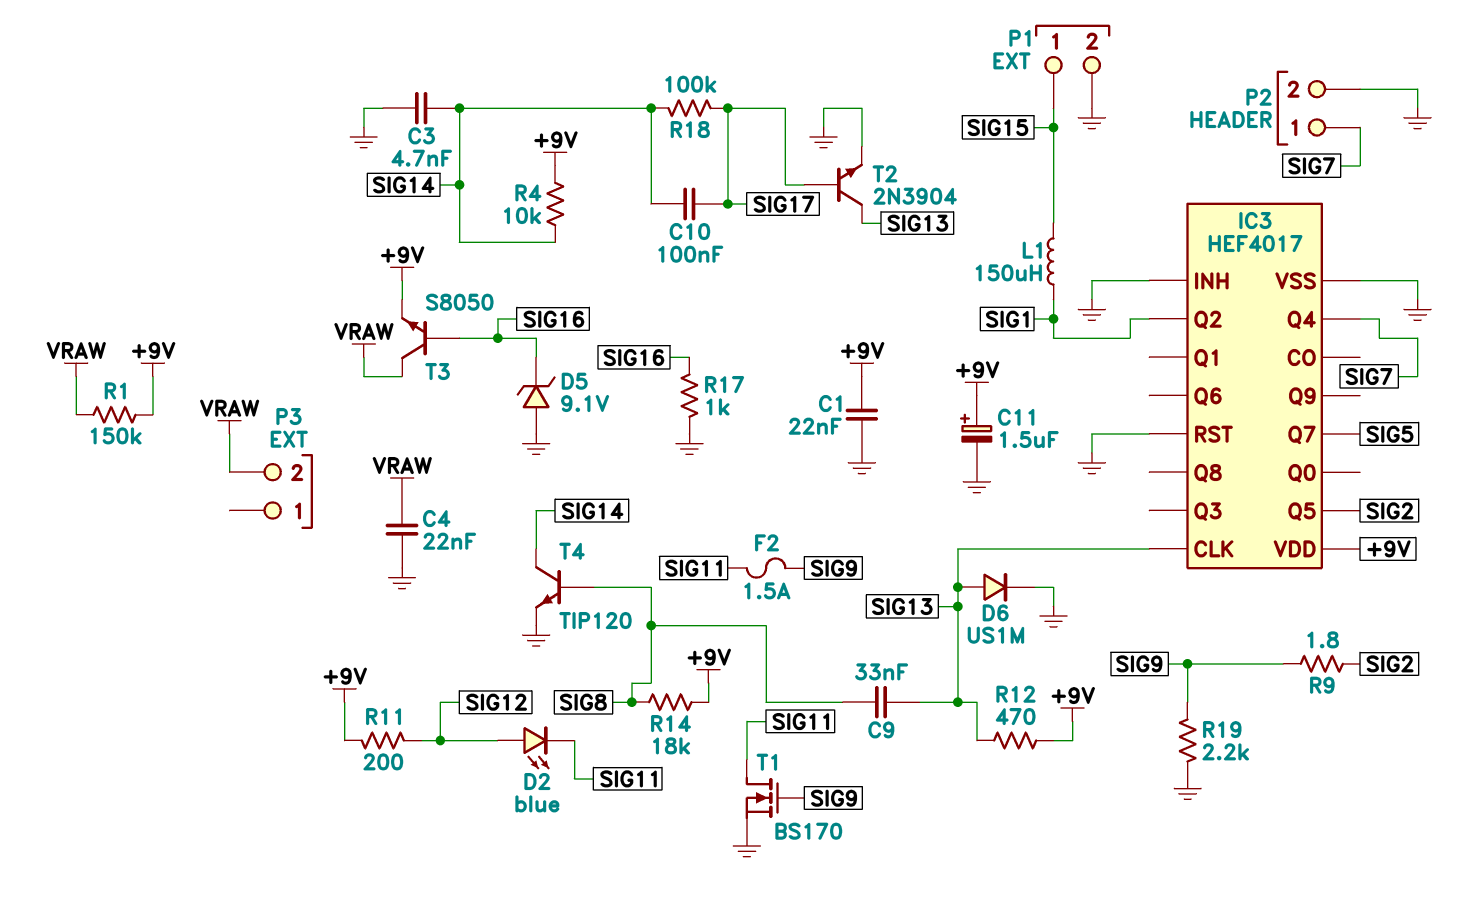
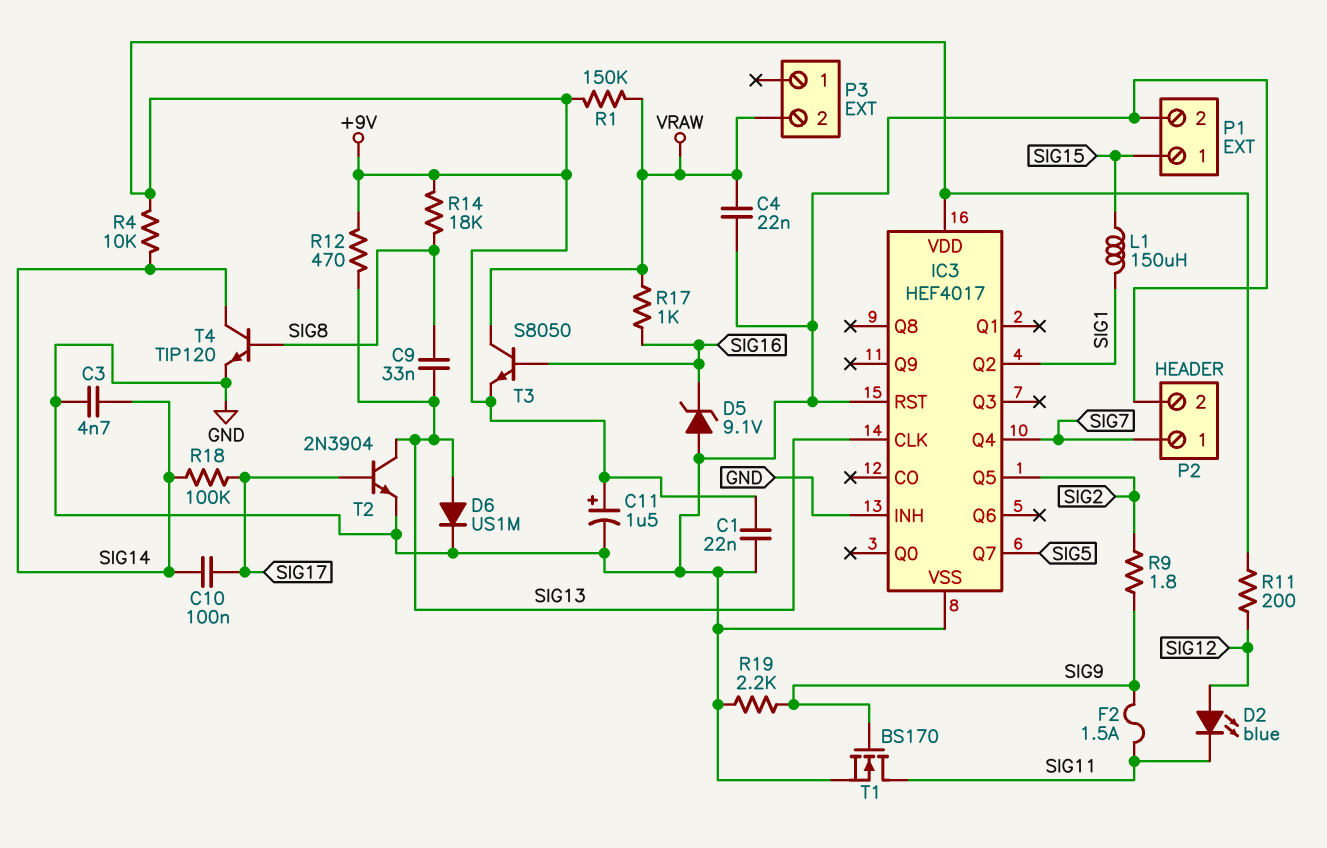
R17: 1k (GND, SIG16) -> 1k (SIG16, VRAW)

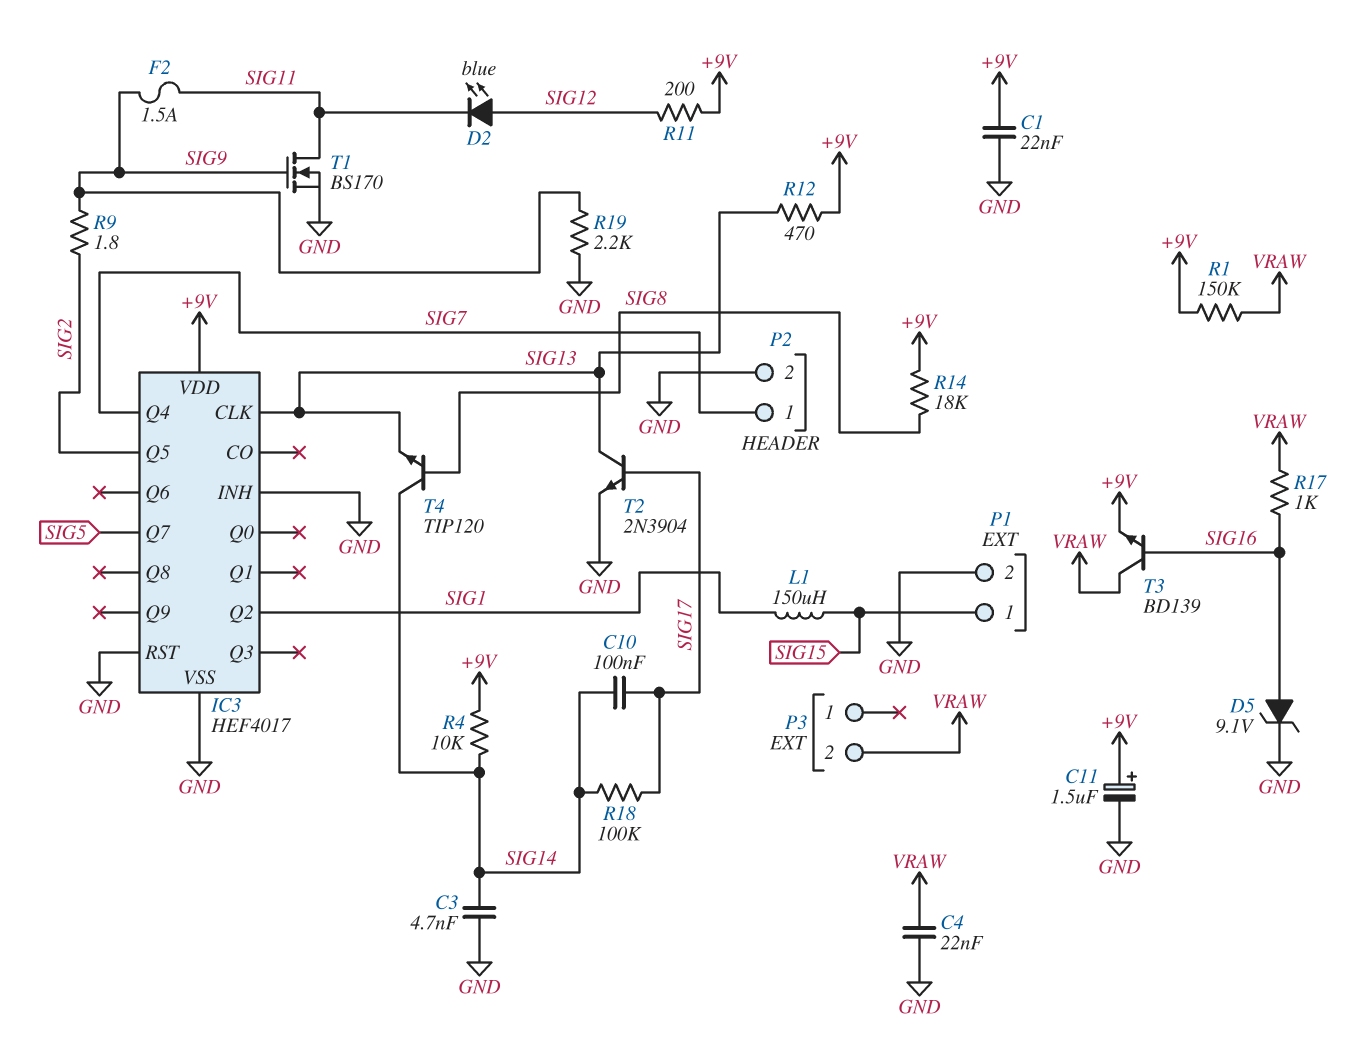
C9: 33nF (SIG8, SIG13) -> none
D5: zener 9.1V (A GND, K SIG16) -> zener 9.1V (A SIG16, K GND)
D6: diode US1M (A SIG13, K GND) -> none
T3: NPN S8050 (B SIG16, C VRAW, E +9V) -> NPN BD139 (B SIG16, C VRAW, E +9V)
T4: NPN TIP120 (B SIG8, C SIG14, E GND) -> NPN TIP120 (B SIG8, C SIG14, E SIG13)

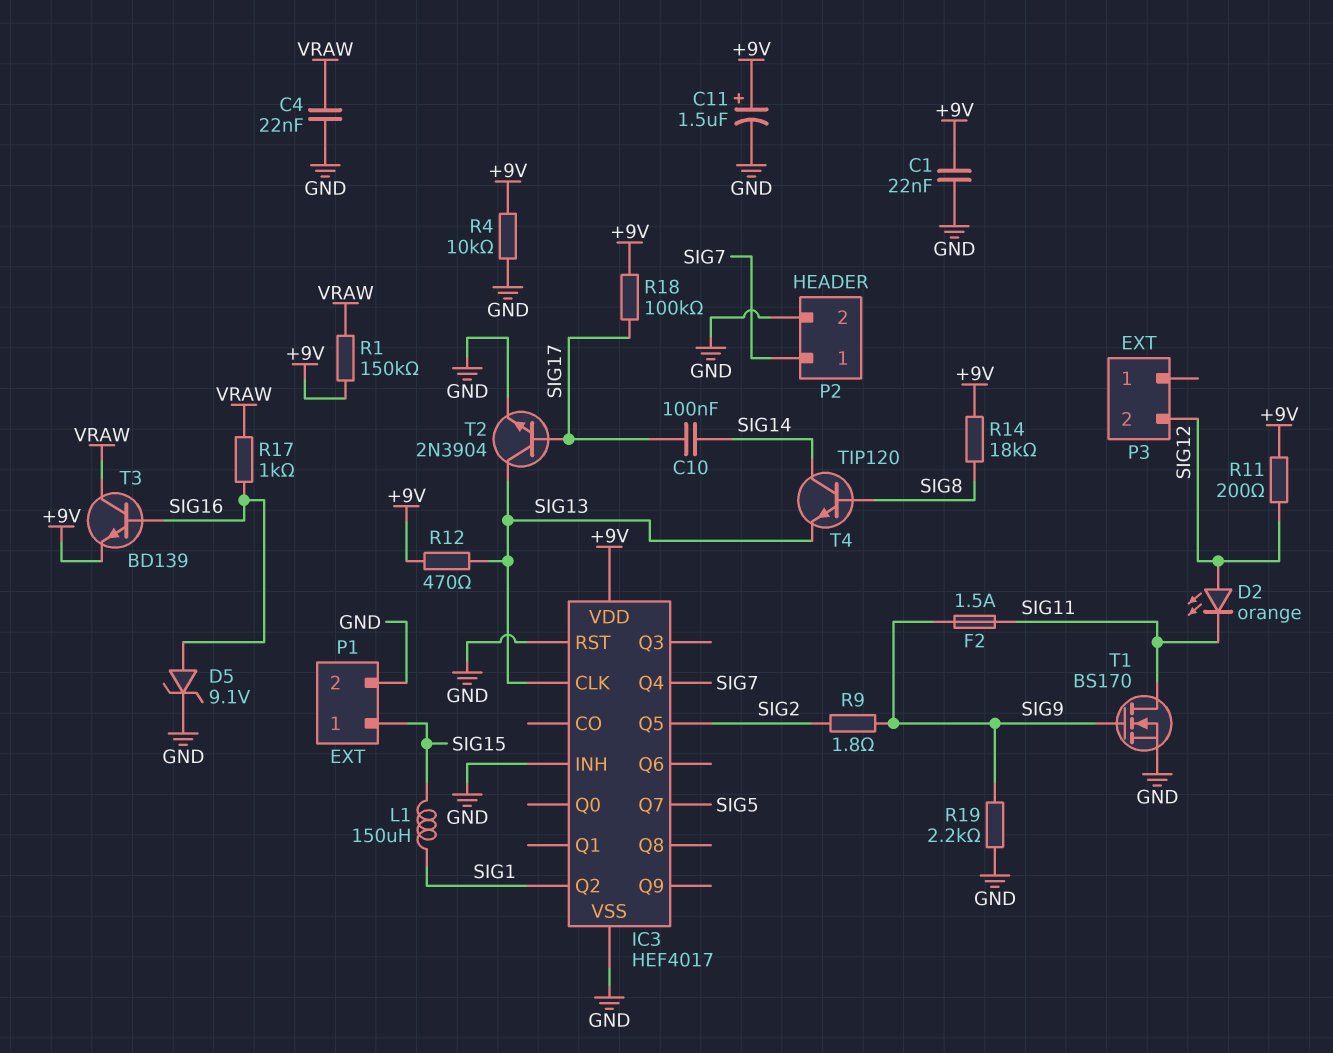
C3: 4.7nF (GND, SIG14) -> none
D2: LED blue (A SIG12, K SIG11) -> LED orange (A SIG12, K SIG11)
P3 pin 2: VRAW -> SIG12
R4: 10k (+9V, SIG14) -> 10k (+9V, GND)
R18: 100k (SIG14, SIG17) -> 100k (+9V, SIG17)

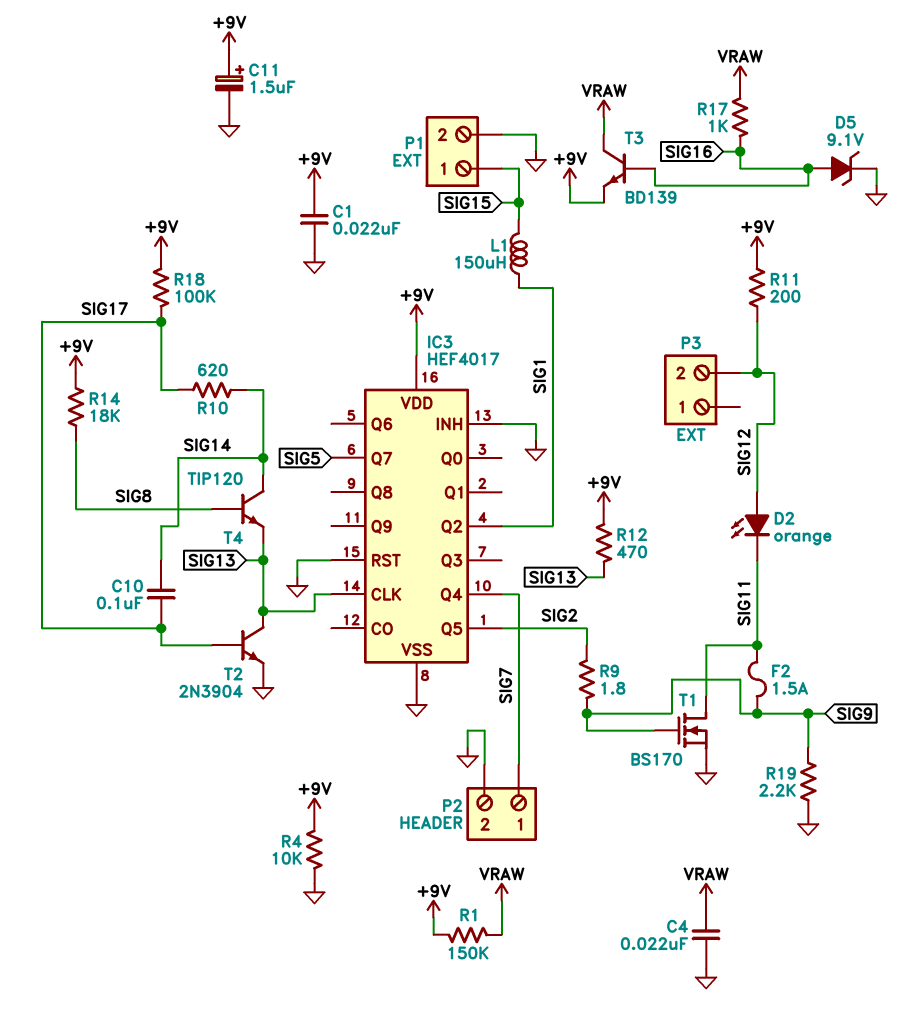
R10: none -> 620 (SIG14, SIG17)

